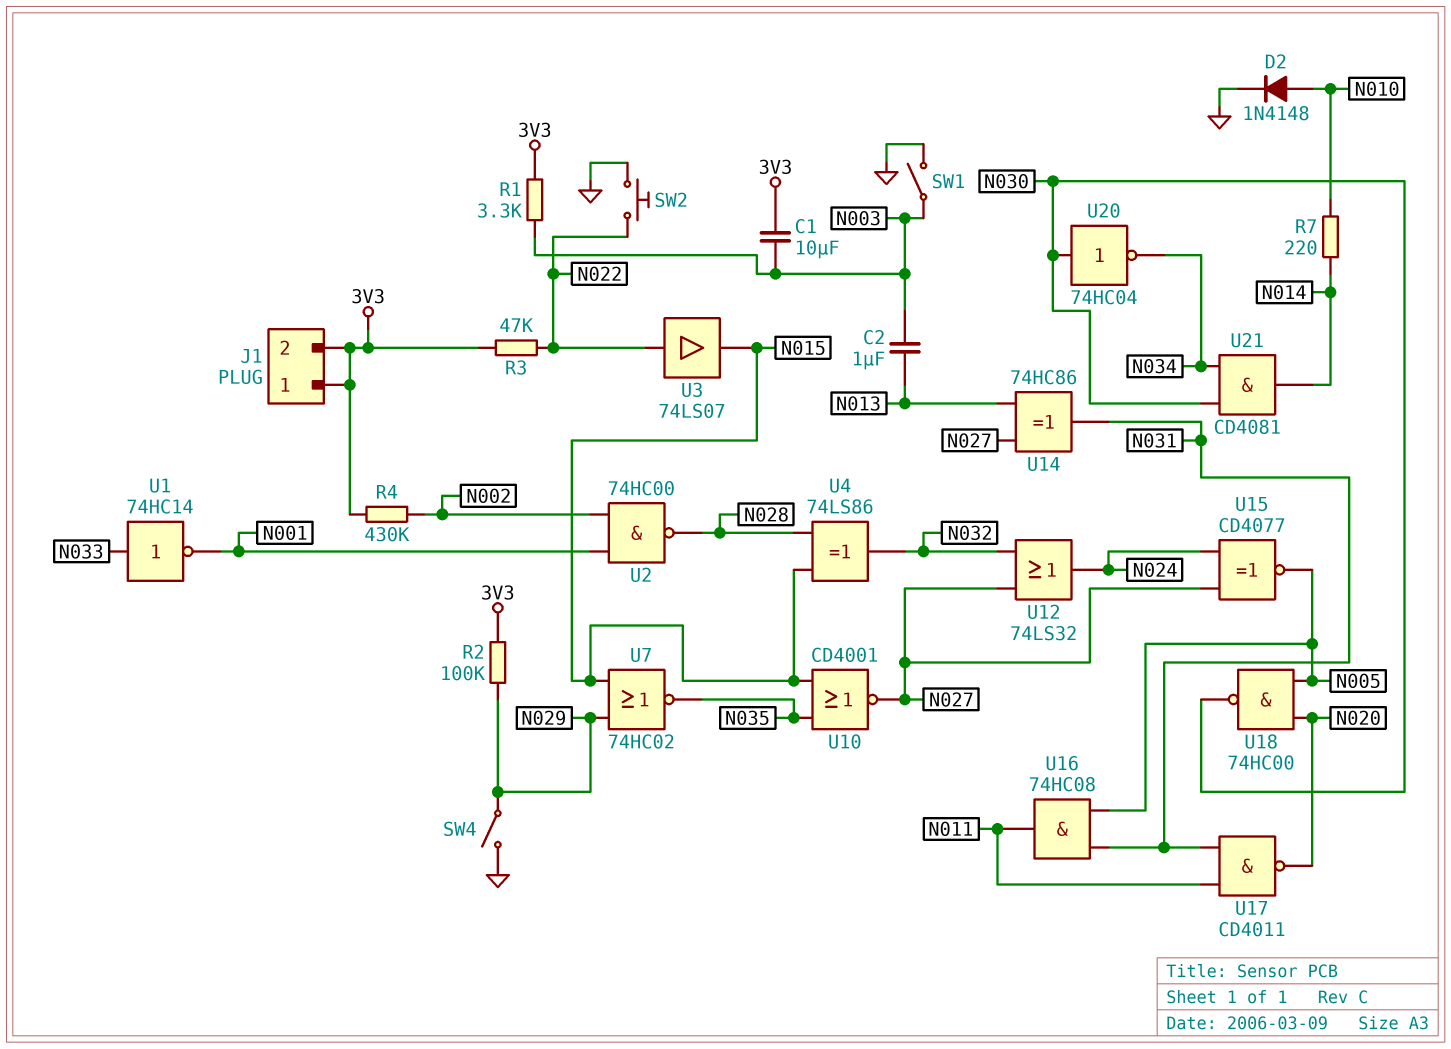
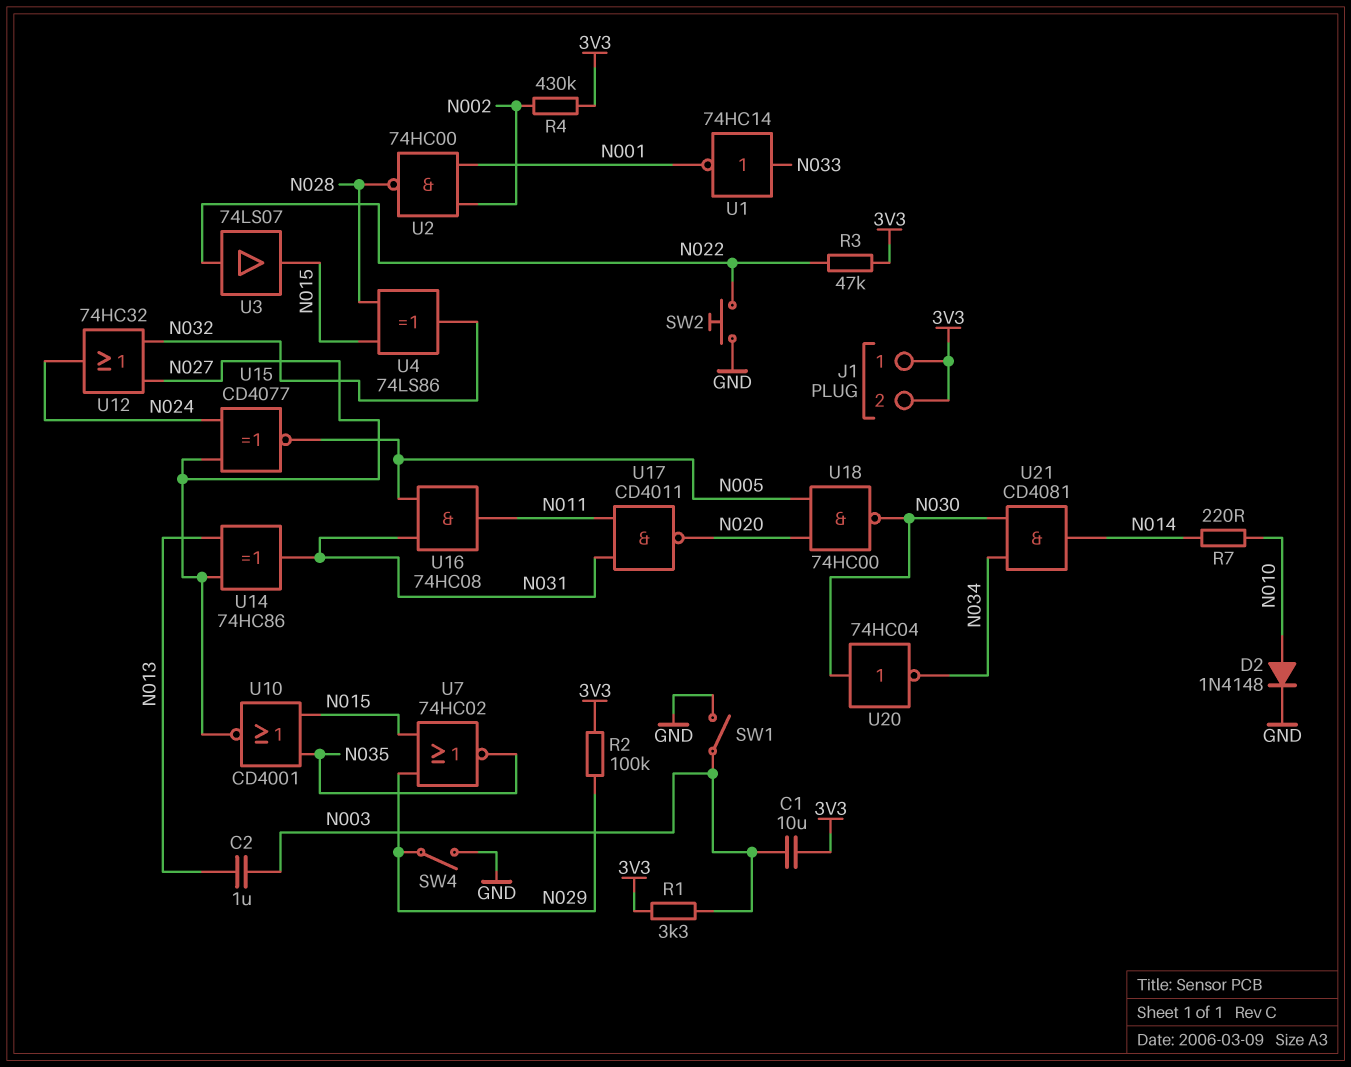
U12: OR 74LS32 (in N027, in N032, out N024) -> OR 74HC32 (in N027, in N032, out N024)

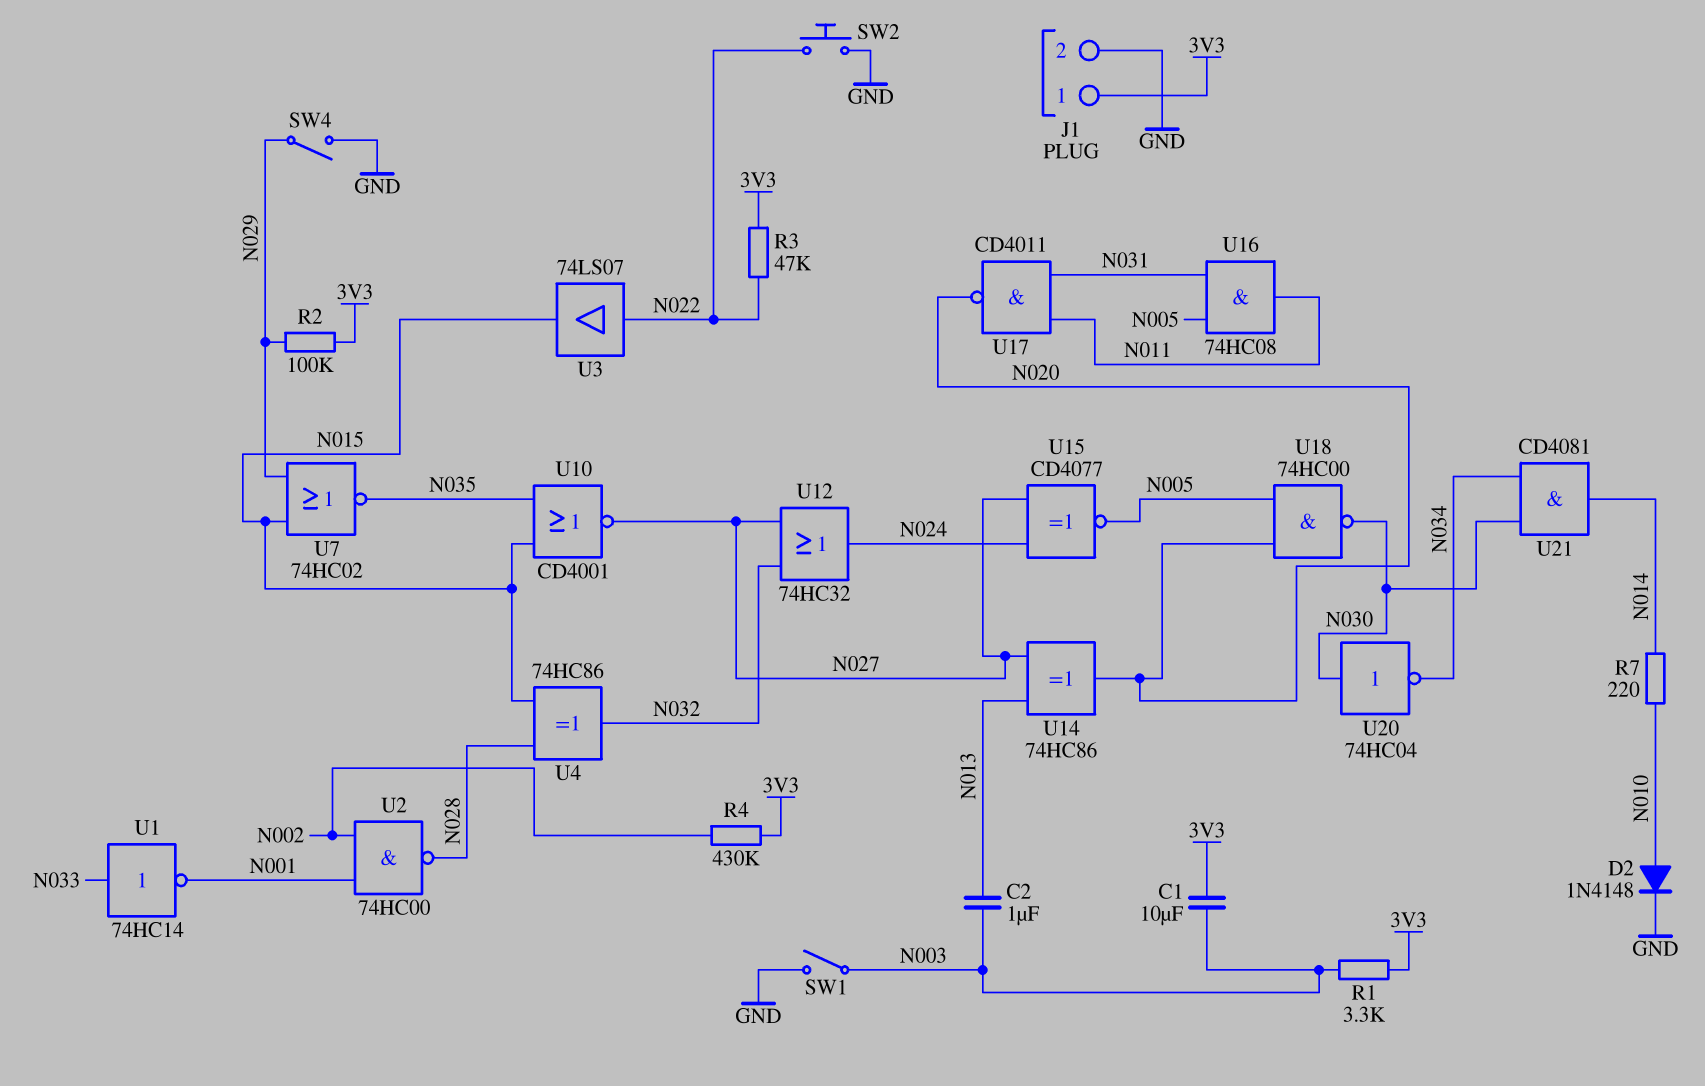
J1 pin 2: 3V3 -> GND
U4: XOR 74LS86 (in N015, in N028, out N032) -> XOR 74HC86 (in N015, in N028, out N032)
U14: XOR 74HC86 (in N013, in N027, out N031) -> XOR 74HC86 (in N013, in N027, out N020)

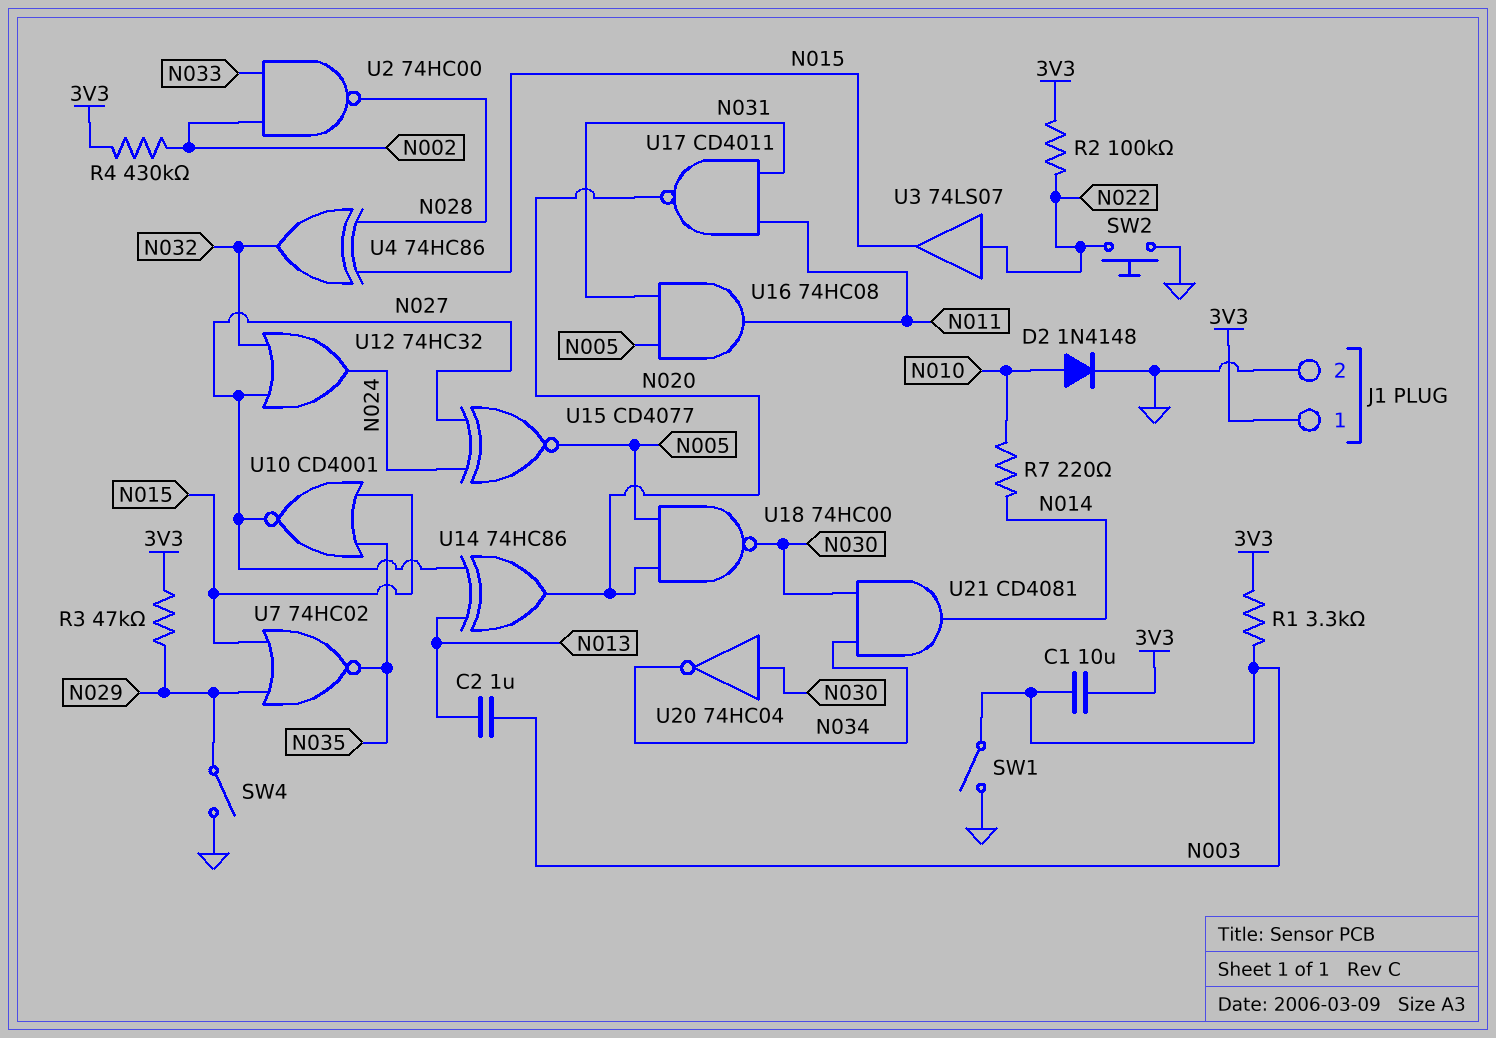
R2: 100k (3V3, N029) -> 100k (3V3, N022)
R3: 47k (3V3, N022) -> 47k (3V3, N029)
U1: NOT 74HC14 (in N033, out N001) -> none
U2: NAND 74HC00 (in N001, in N002, out N028) -> NAND 74HC00 (in N002, in N033, out N028)

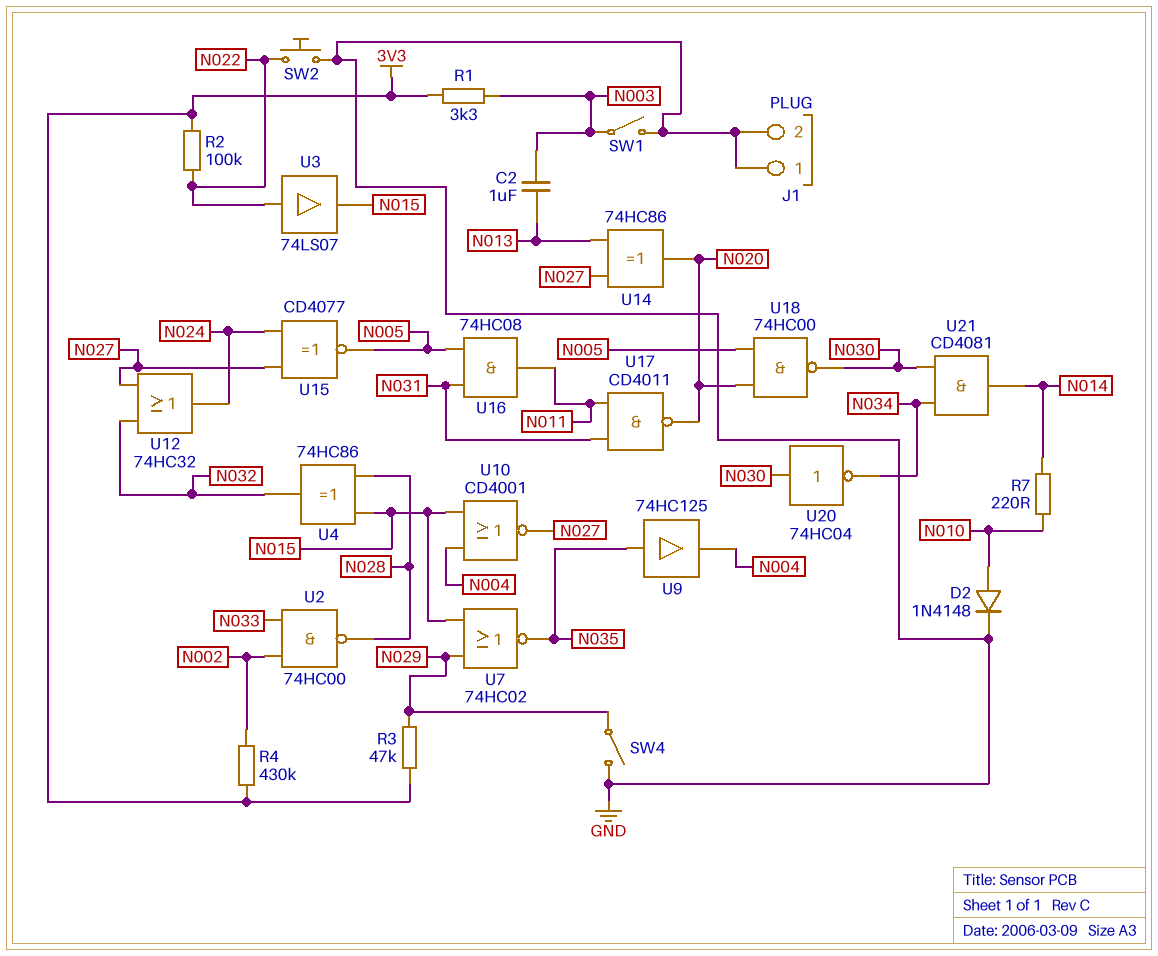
C1: 10uF (3V3, N003) -> none
J1 pin 1: 3V3 -> GND
U9: none -> buffer 74HC125 (in N035, out N004)
U10: NOR CD4001 (in N015, in N035, out N027) -> NOR CD4001 (in N004, in N015, out N027)

